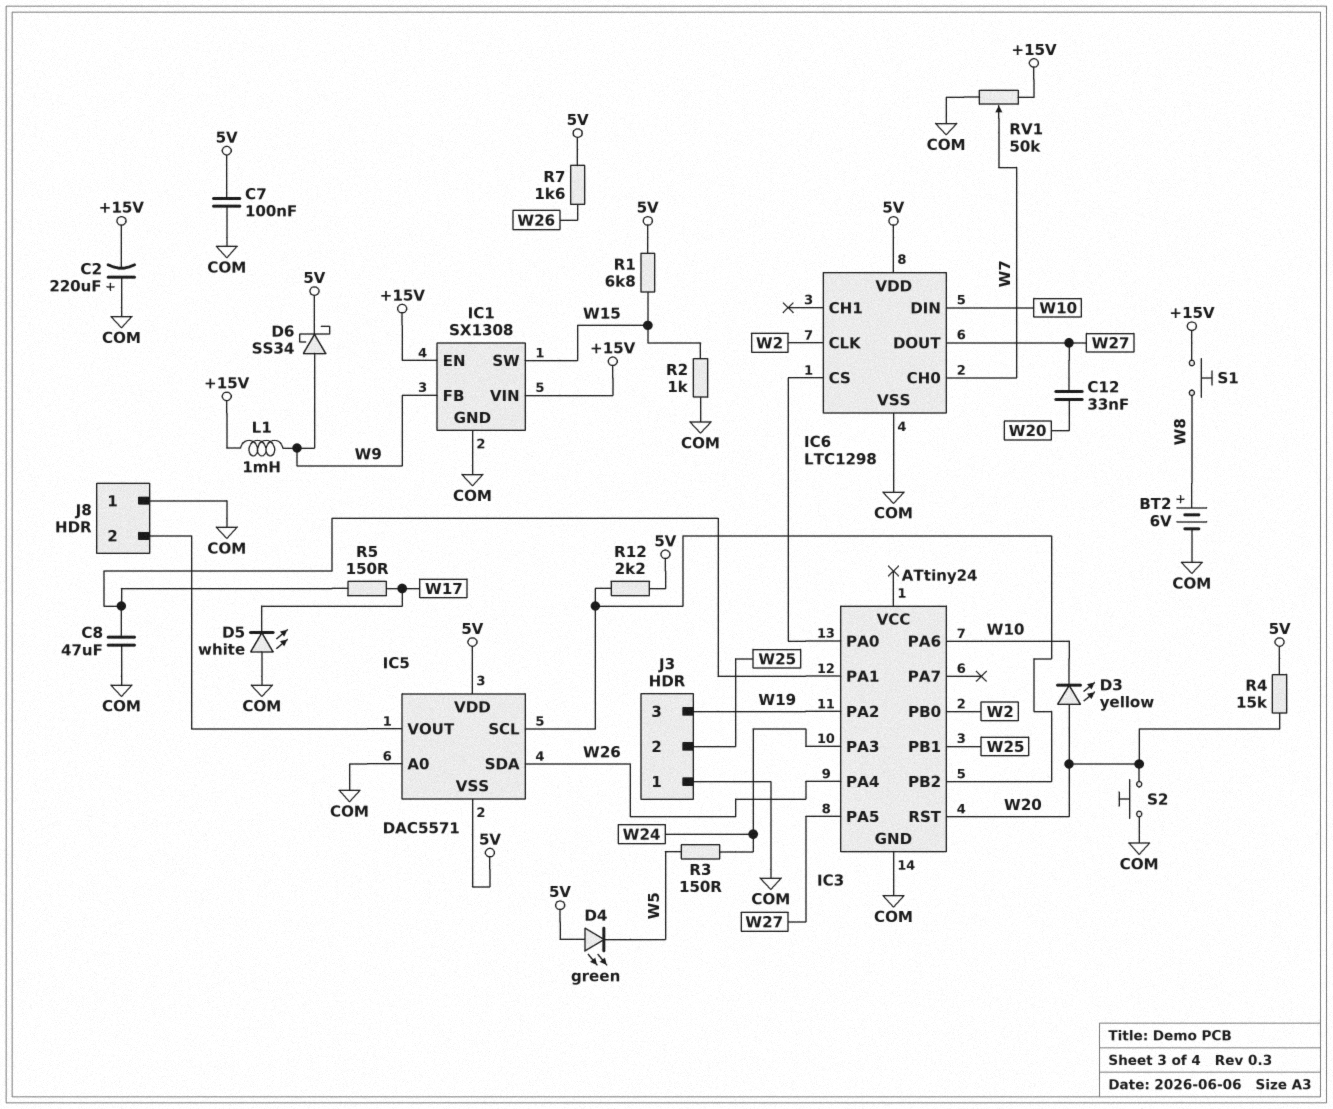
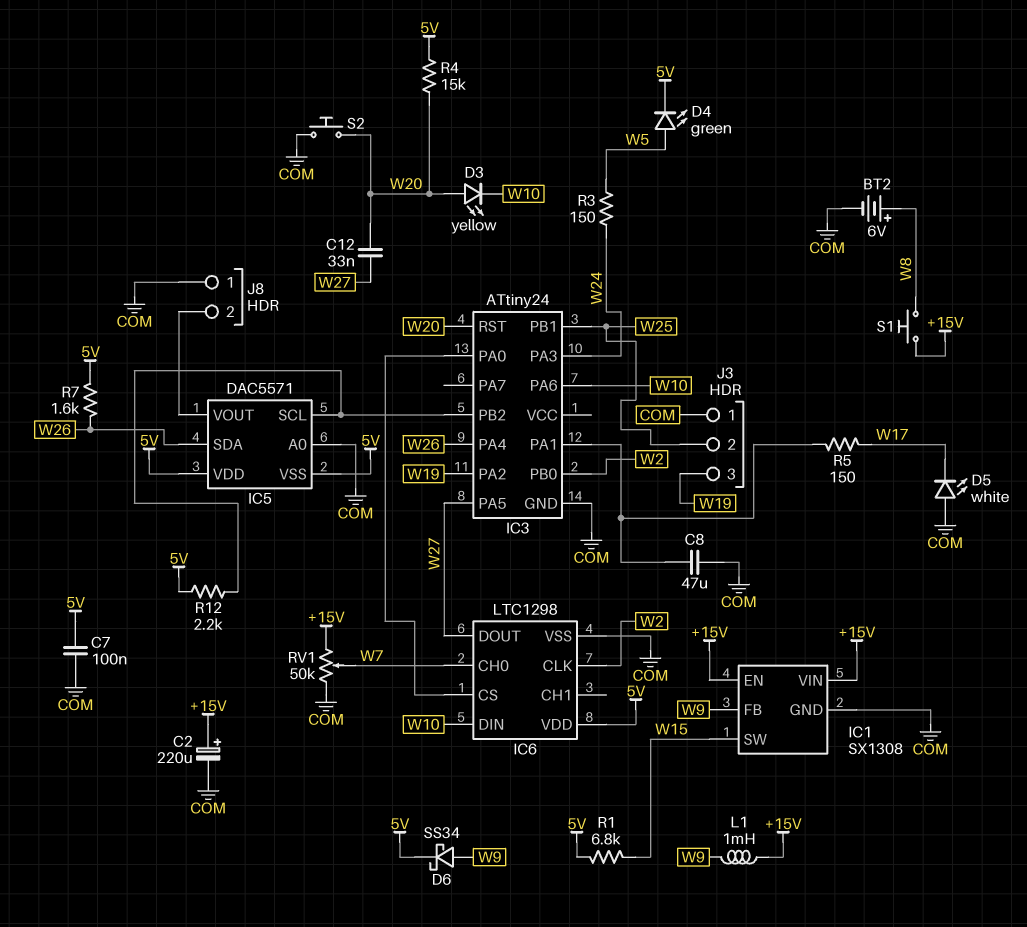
C2: 220uF (plus COM, minus +15V) -> 220uF (plus +15V, minus COM)
D4: LED green (A 5V, K W5) -> LED green (A W5, K 5V)
R2: 1k (COM, W15) -> none

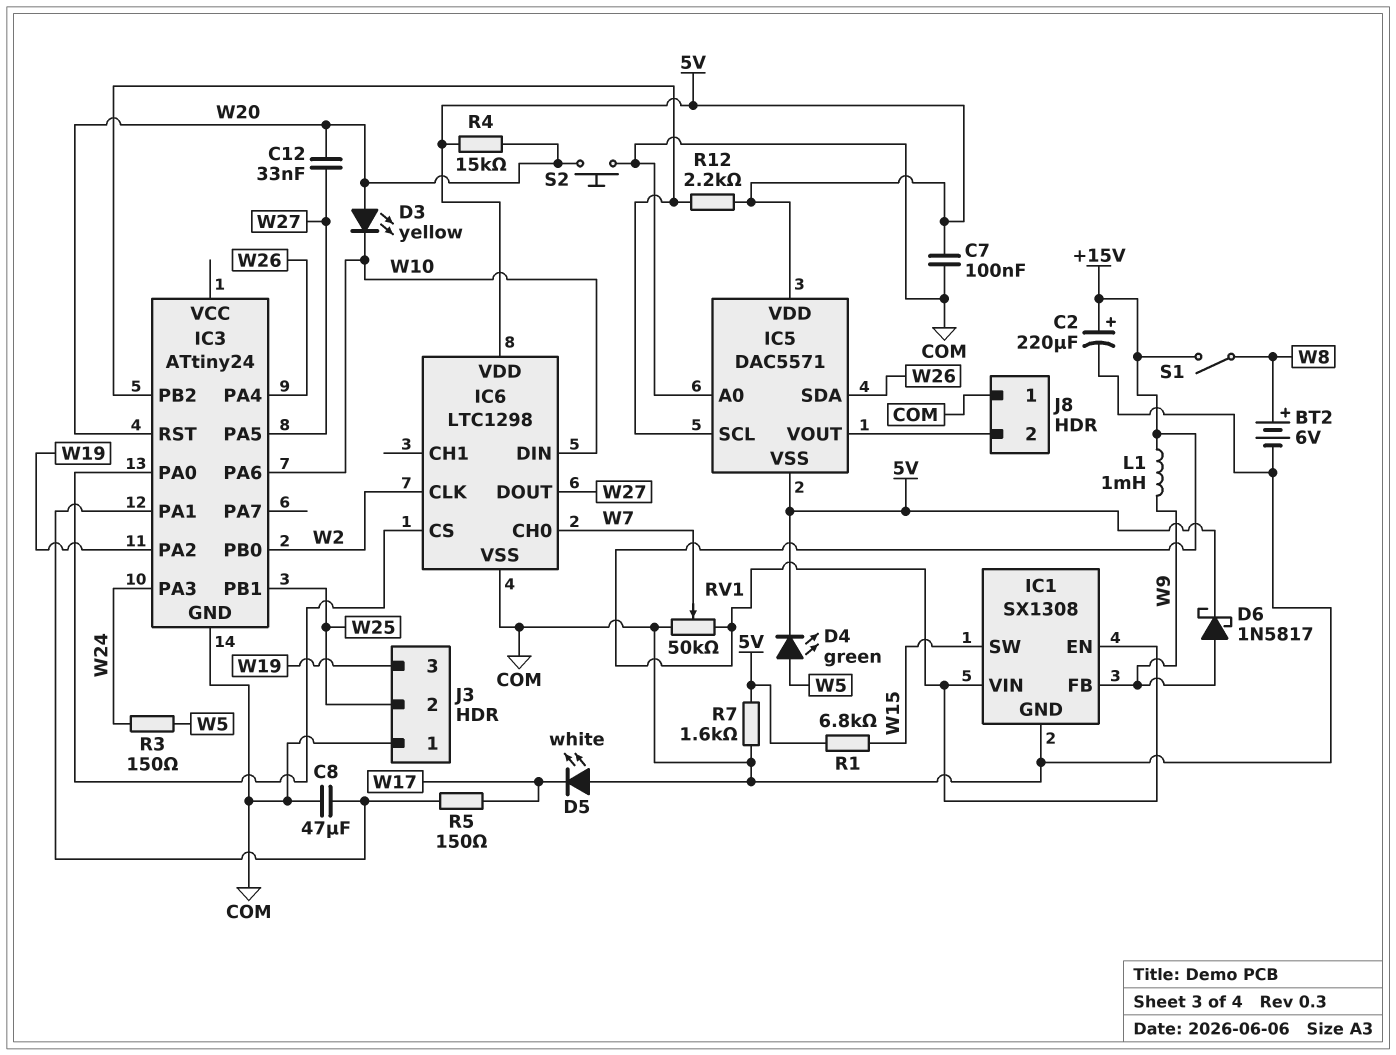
D6: schottky SS34 (A W9, K 5V) -> schottky 1N5817 (A W9, K 5V)
R7: 1.6k (5V, W26) -> 1.6k (5V, COM)
S1: button (+15V, W8) -> switch (+15V, W8)

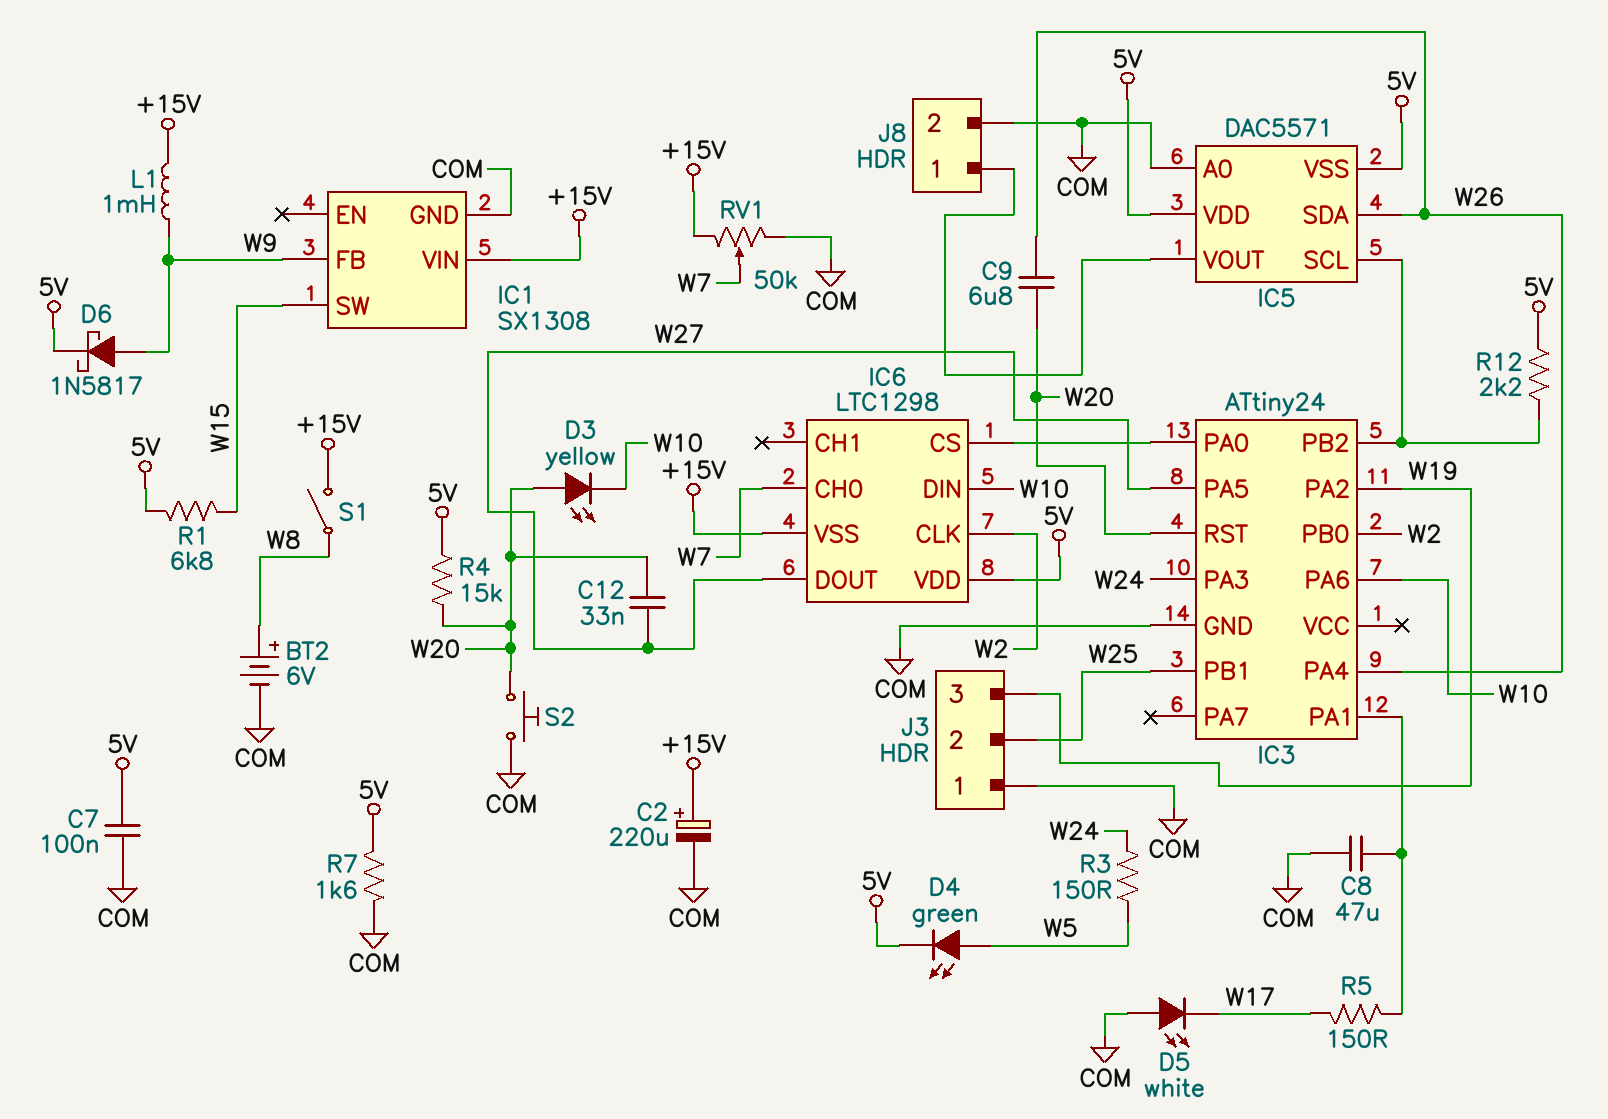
C9: none -> 6.8uF (W20, W26)
IC1 pin EN: +15V -> none
IC6 pin VSS: COM -> +15V
J8 pin 1: COM -> IC5/VOUT
J8 pin 2: IC5/VOUT -> COM

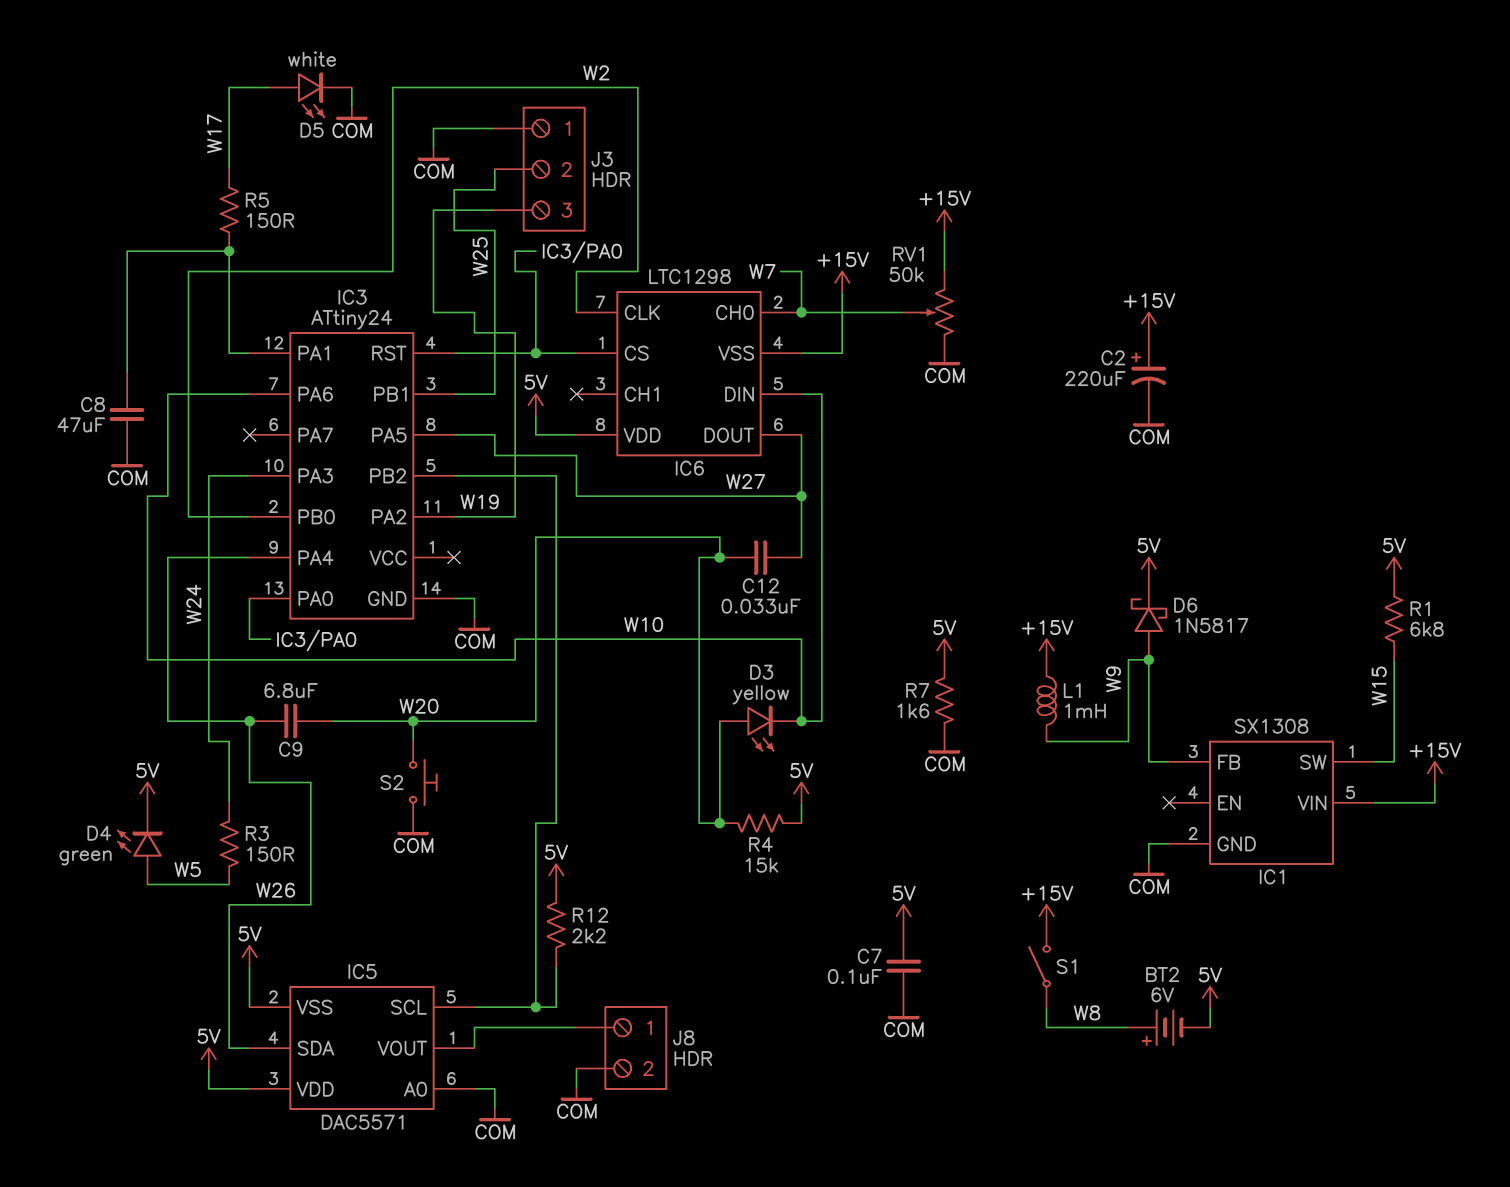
BT2: 6V (plus W8, minus COM) -> 6V (plus W8, minus 5V)
D5: LED white (A COM, K W17) -> LED white (A W17, K COM)
IC3 pin RST: W20 -> IC3/PA0

